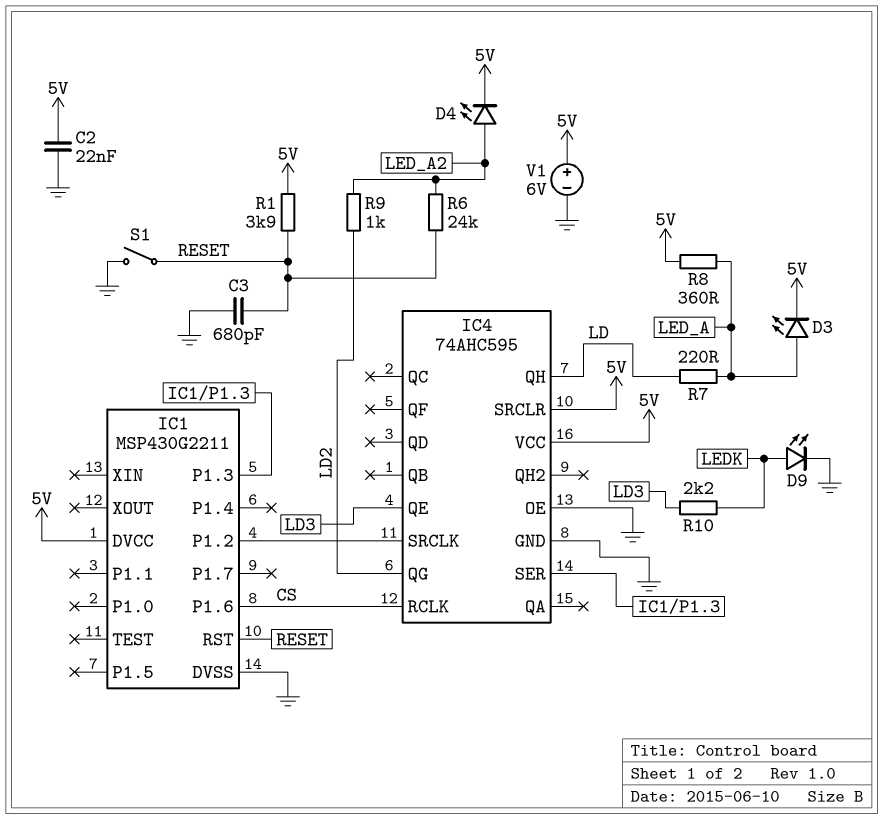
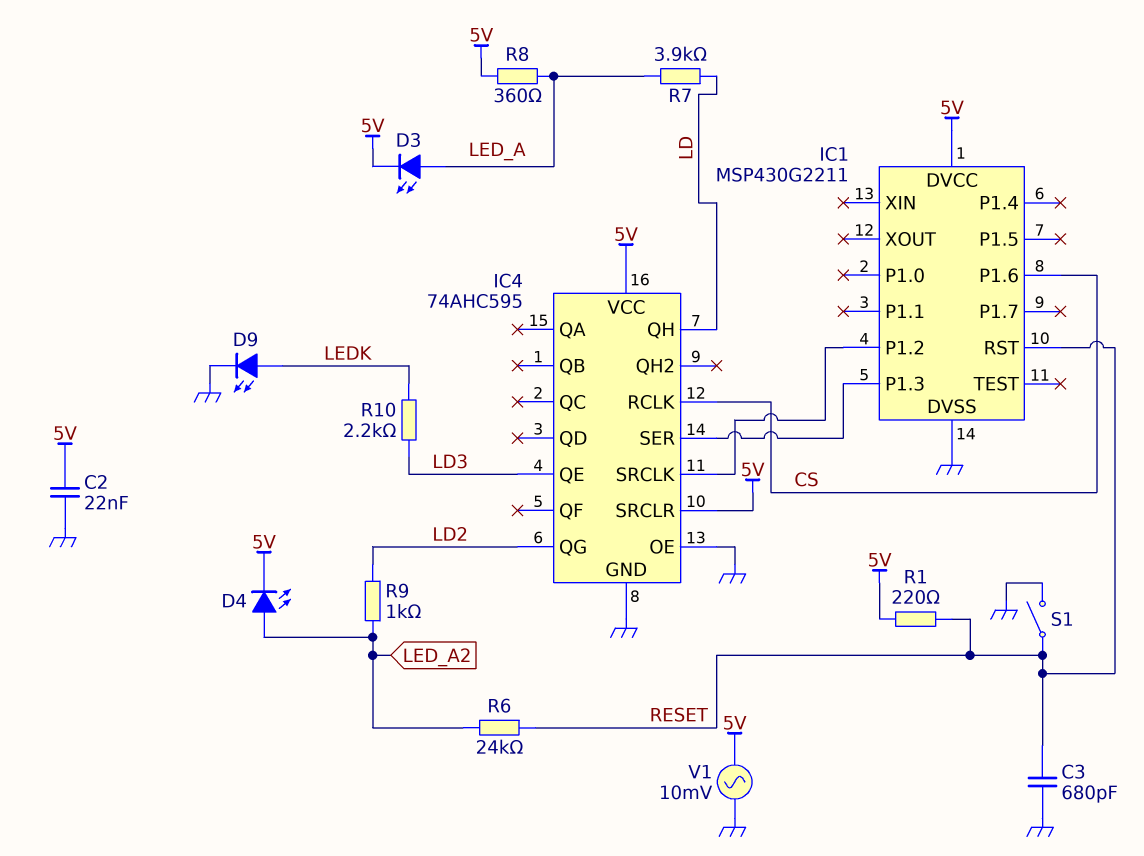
R1: 3.9k (5V, RESET) -> 220 (5V, RESET)
R7: 220 (LD, LED_A) -> 3.9k (LD, LED_A)
V1: 6V (plus 5V, minus GND) -> AC 10mV (5V, GND)

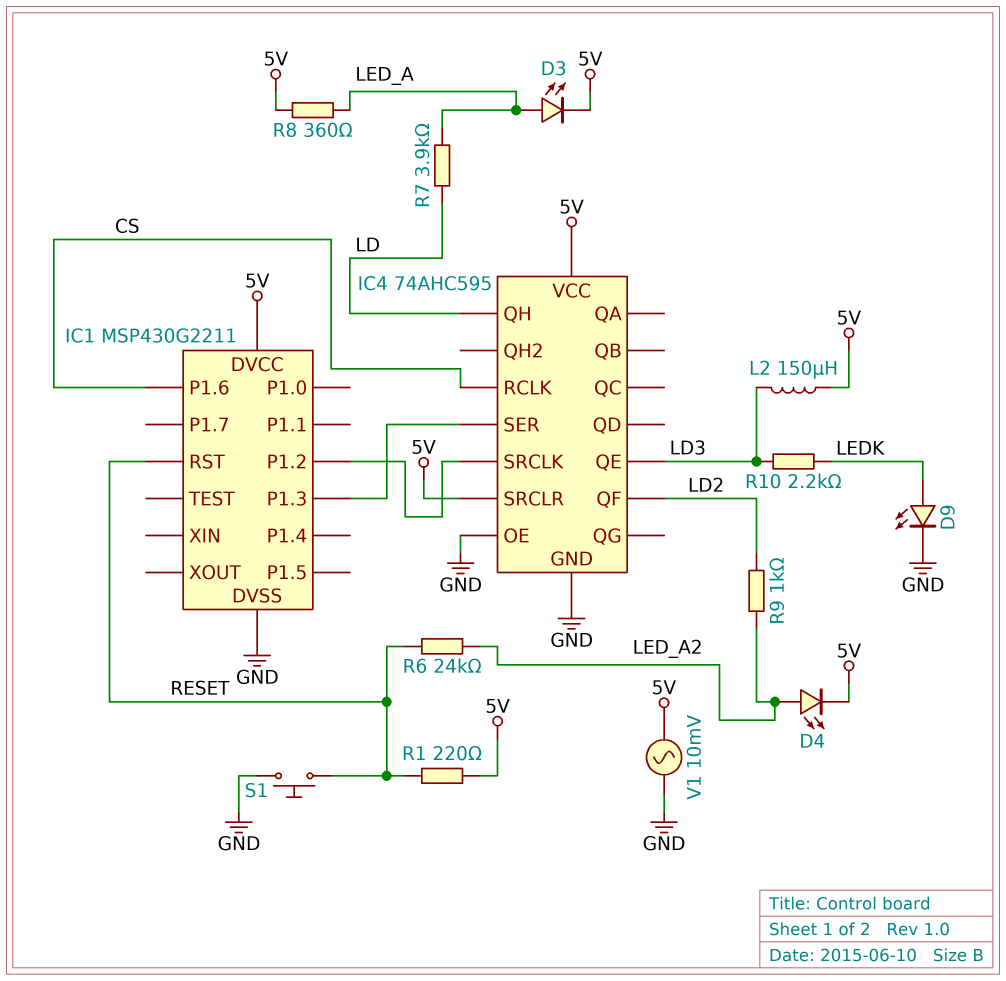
C2: 22nF (5V, GND) -> none
C3: 680pF (GND, RESET) -> none
IC4 pin QF: none -> LD2
IC4 pin QG: LD2 -> none
L2: none -> 150uH (5V, LD3)
S1: switch (GND, RESET) -> button (GND, RESET)

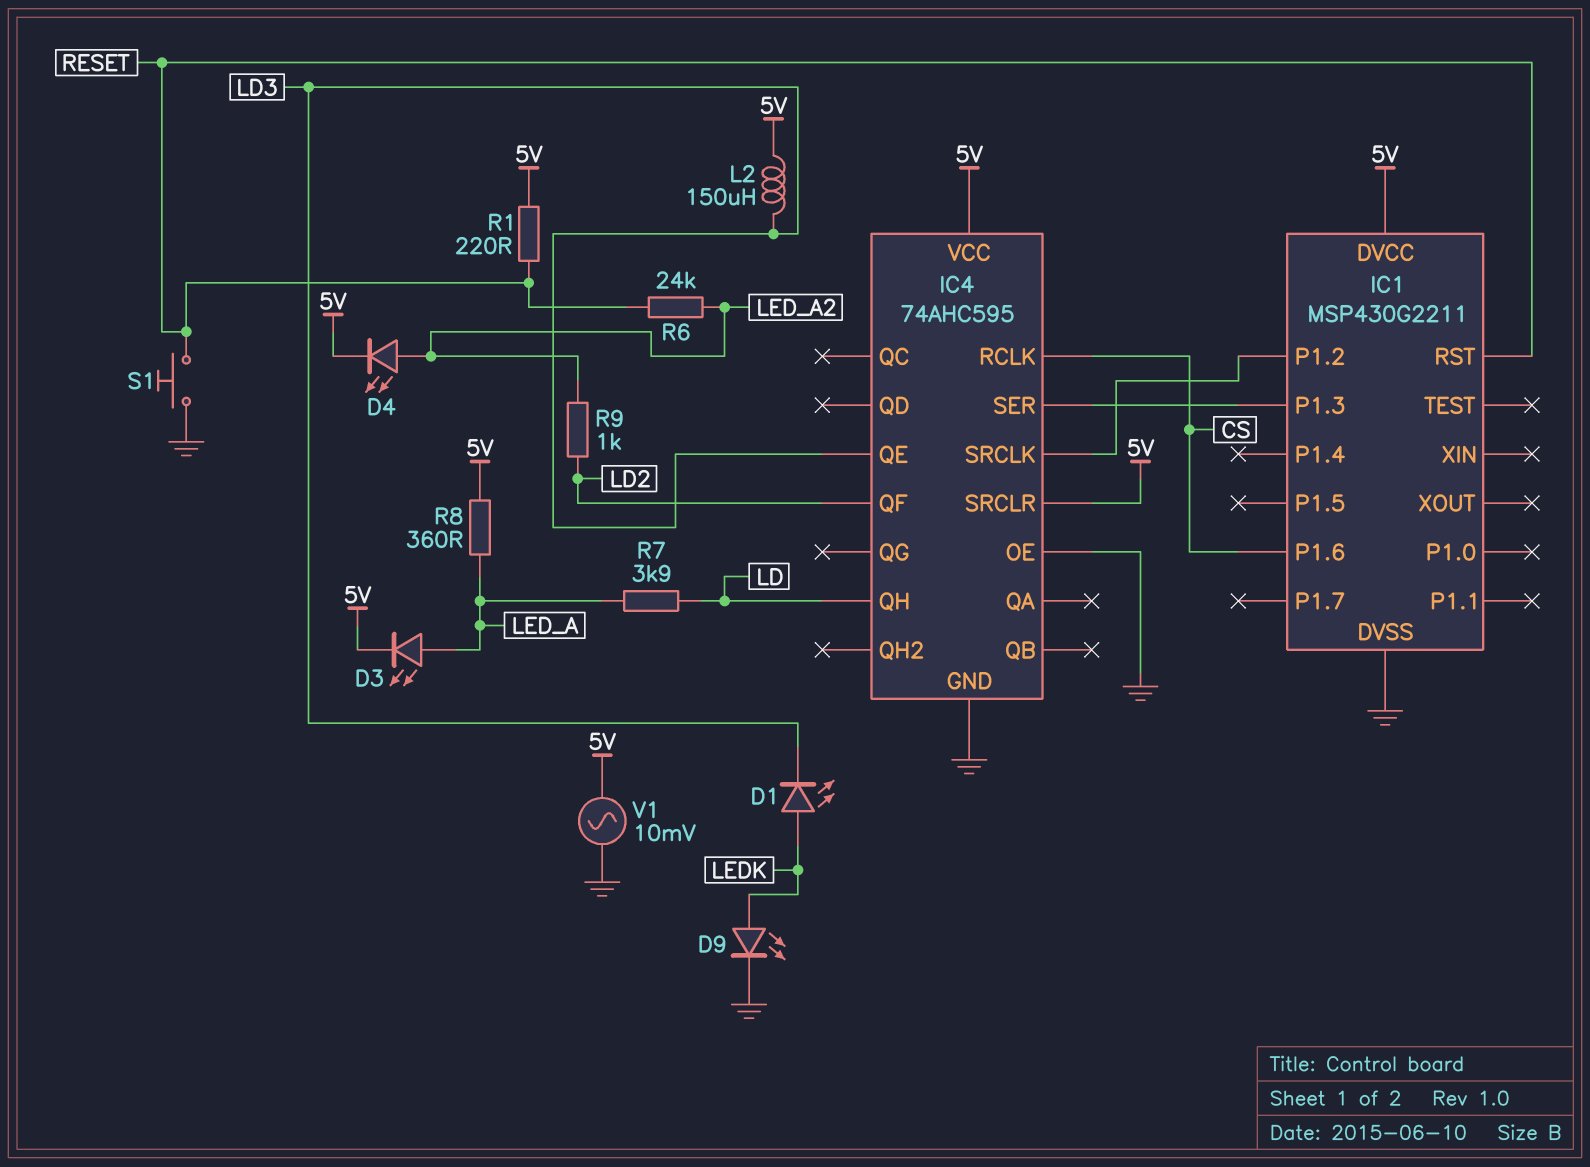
D1: none -> LED (A LEDK, K LD3)
R10: 2.2k (LD3, LEDK) -> none

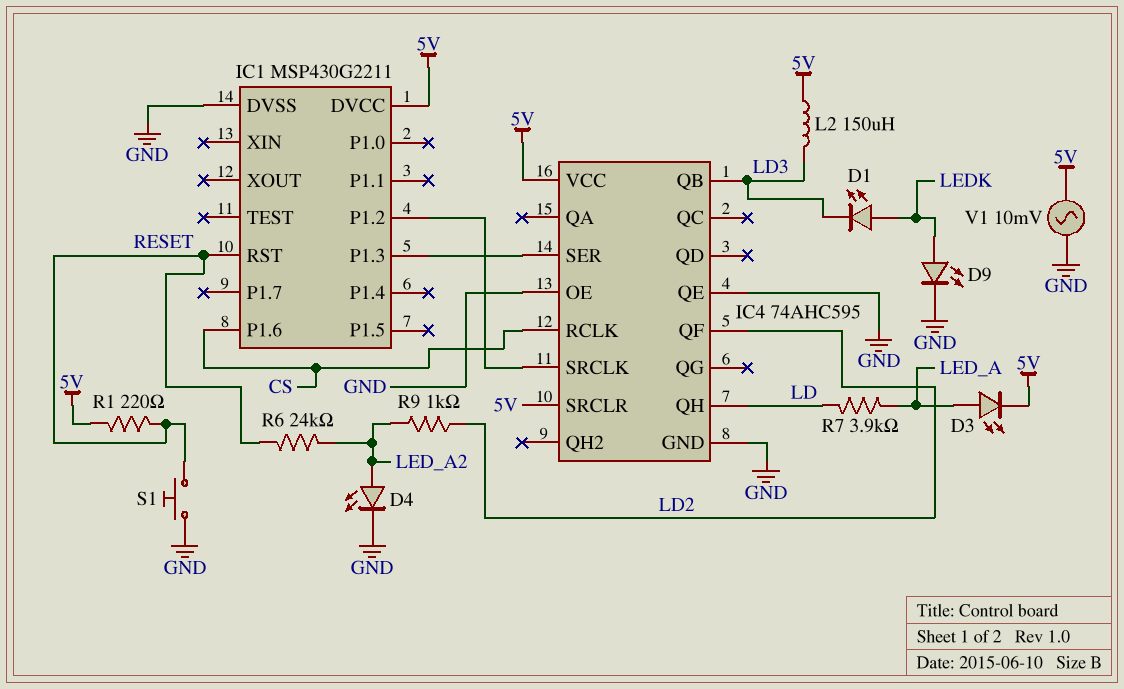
D4: LED (A LED_A2, K 5V) -> LED (A LED_A2, K GND)
IC4 pin QB: none -> LD3
IC4 pin QE: LD3 -> GND
R8: 360 (5V, LED_A) -> none

